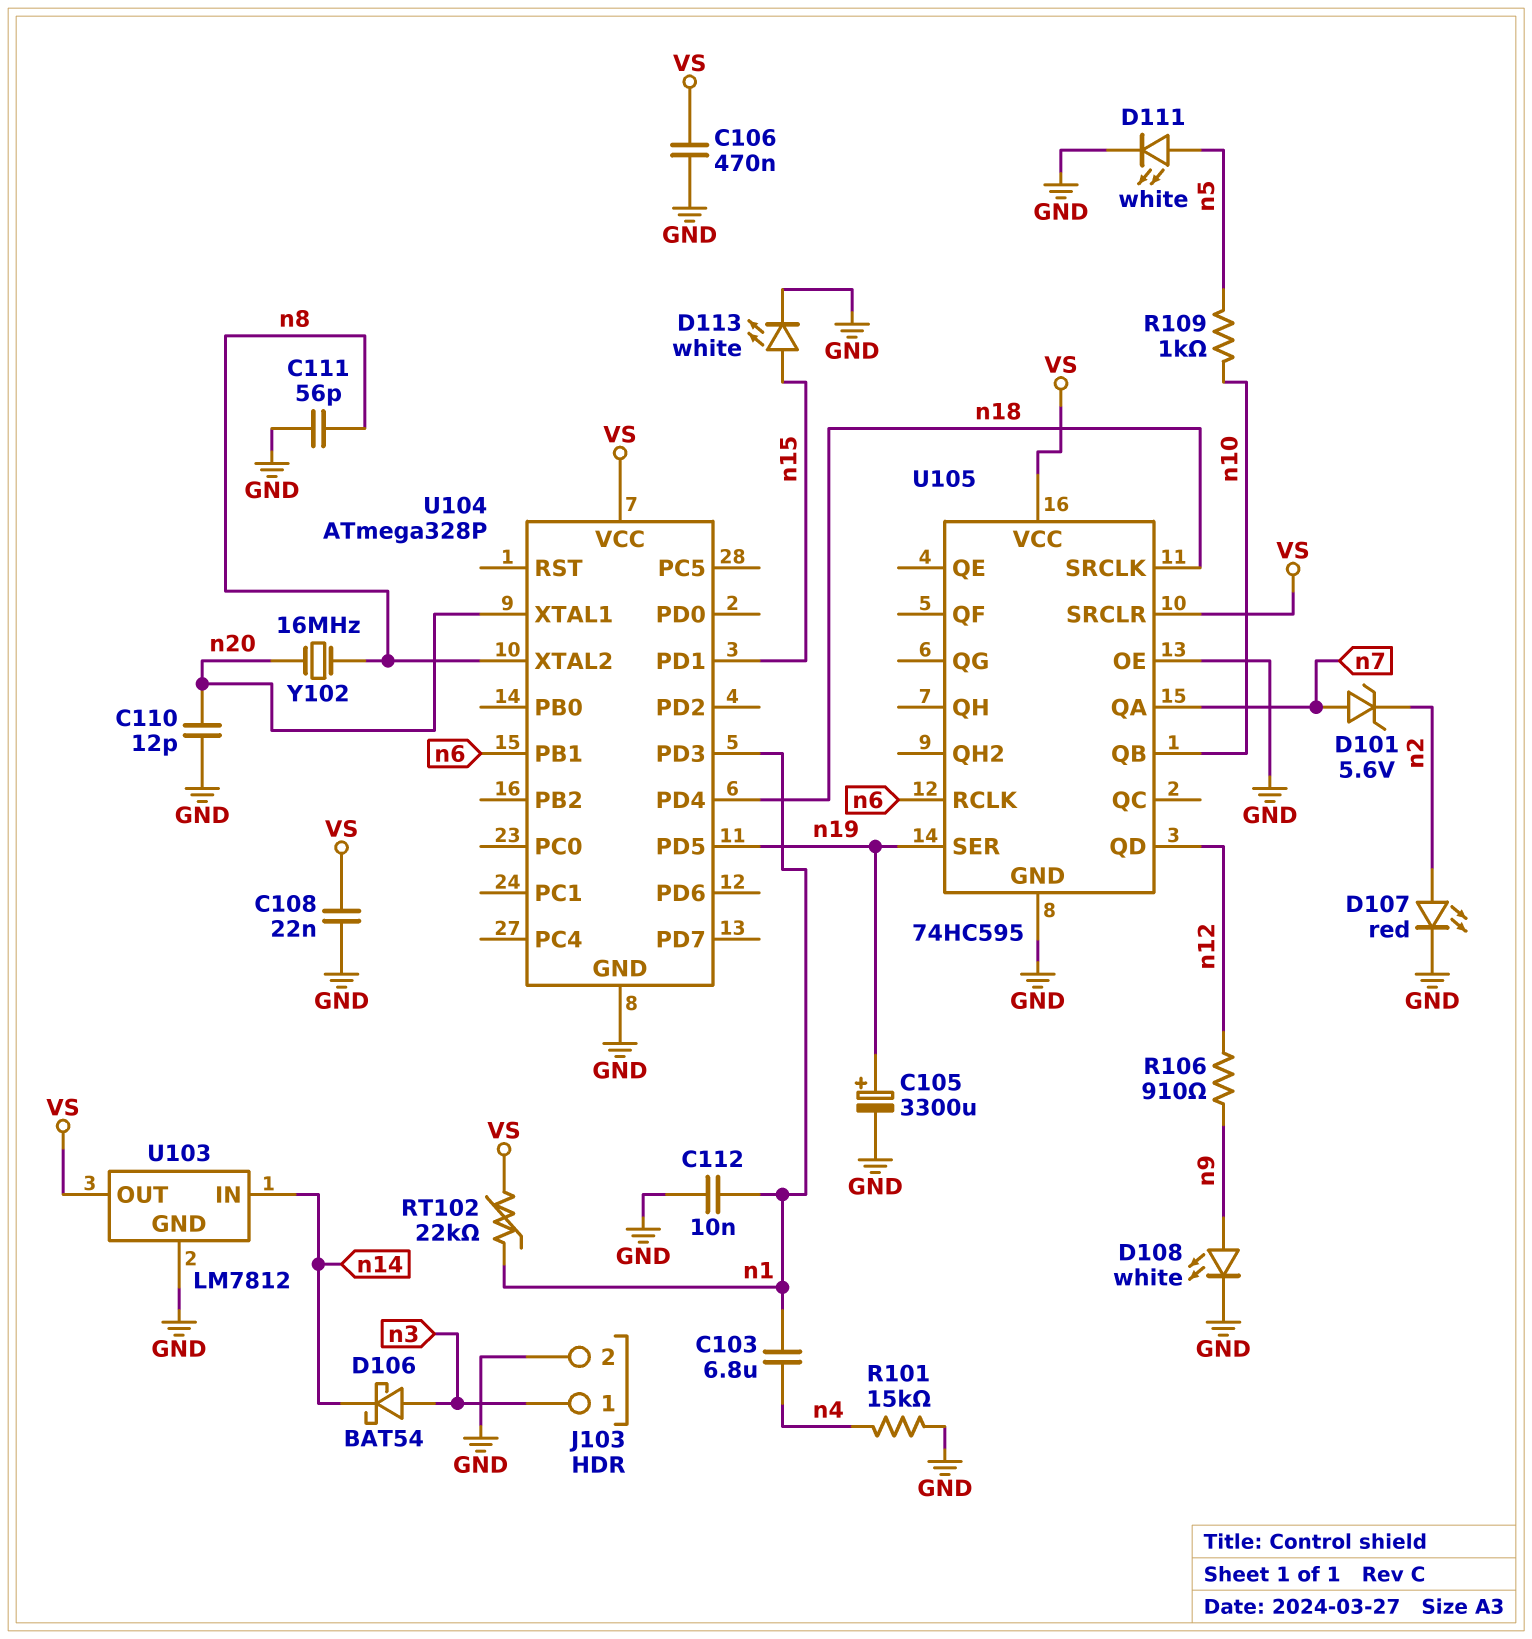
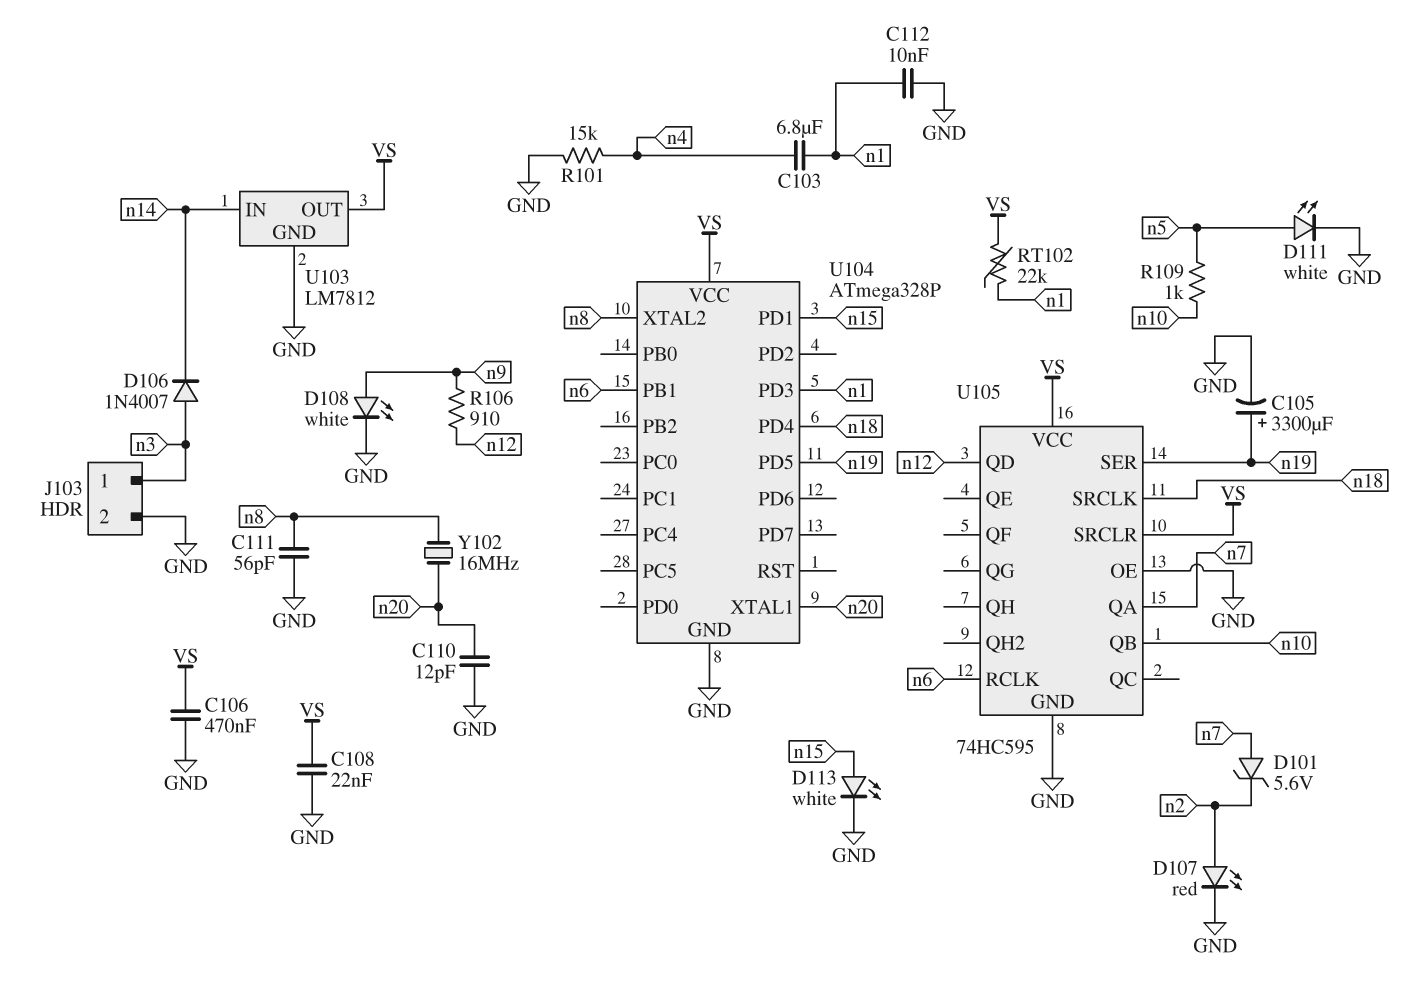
D106: schottky BAT54 (A n3, K n14) -> diode 1N4007 (A n3, K n14)

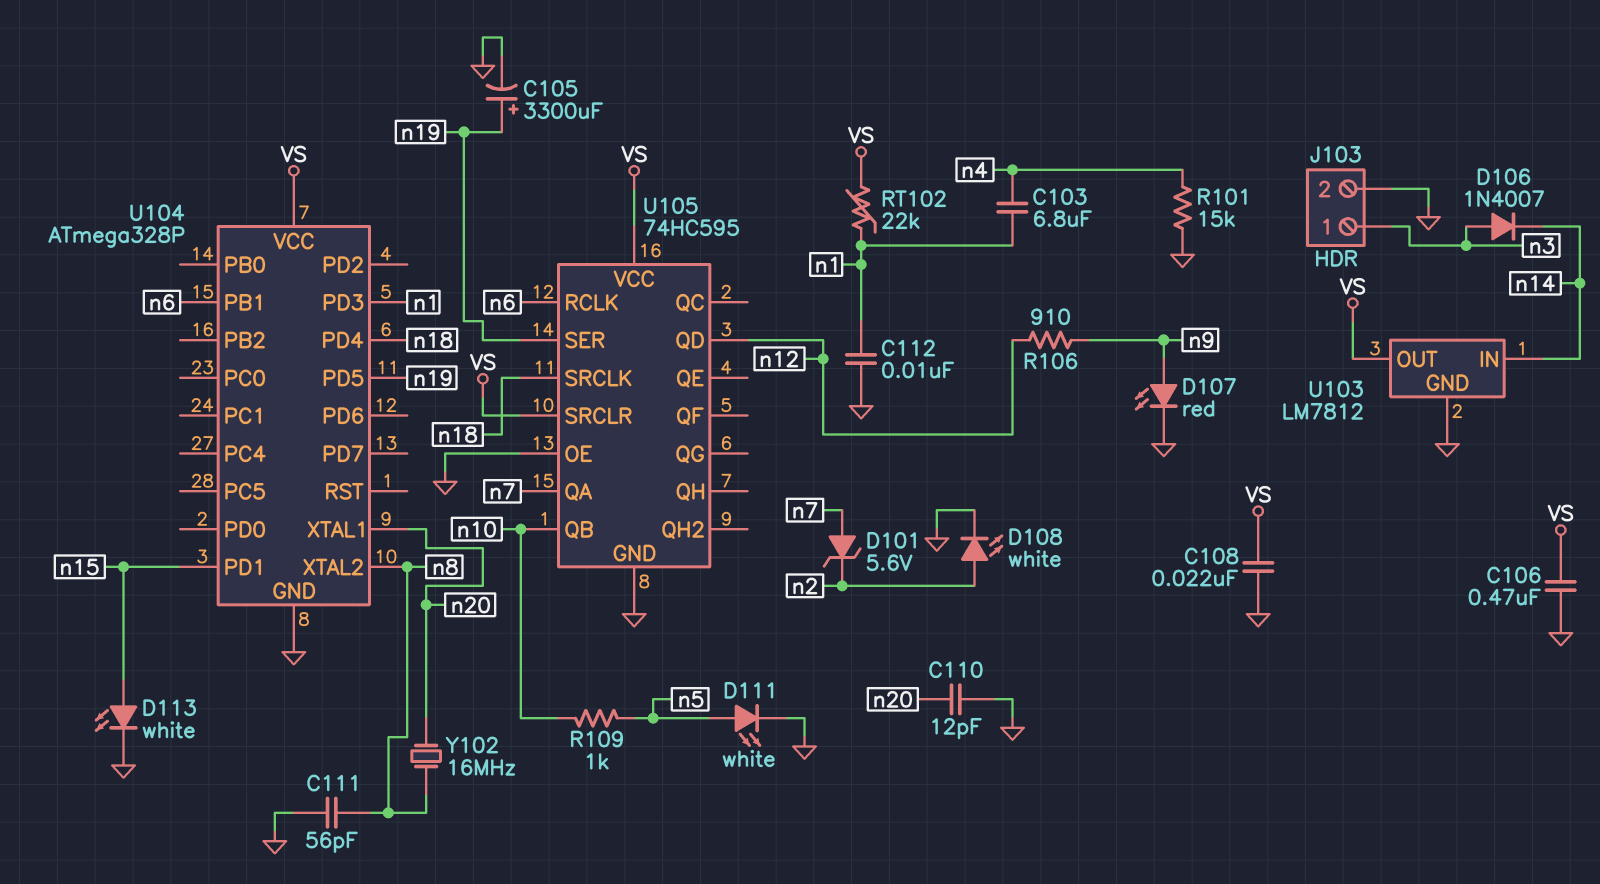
D107: LED red (A n2, K GND) -> LED red (A n9, K GND)
D108: LED white (A n9, K GND) -> LED white (A n2, K GND)

